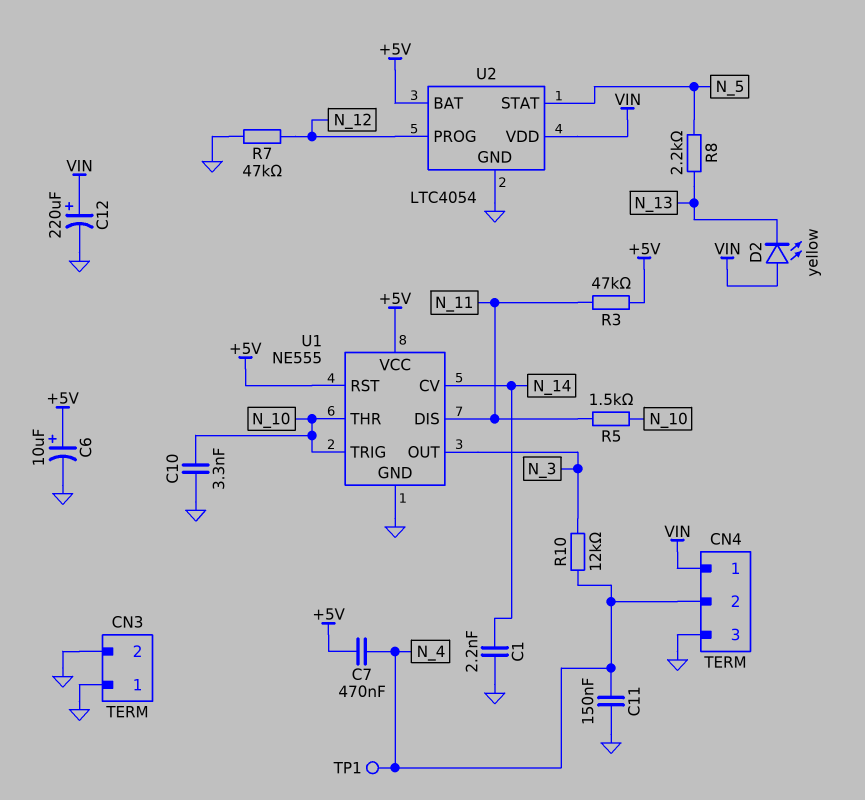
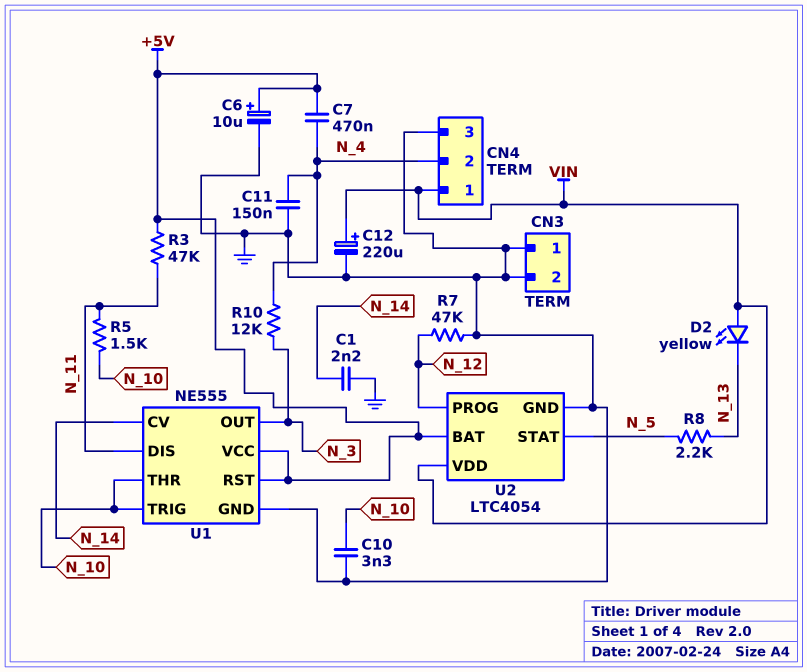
TP1: test point (N_4) -> none

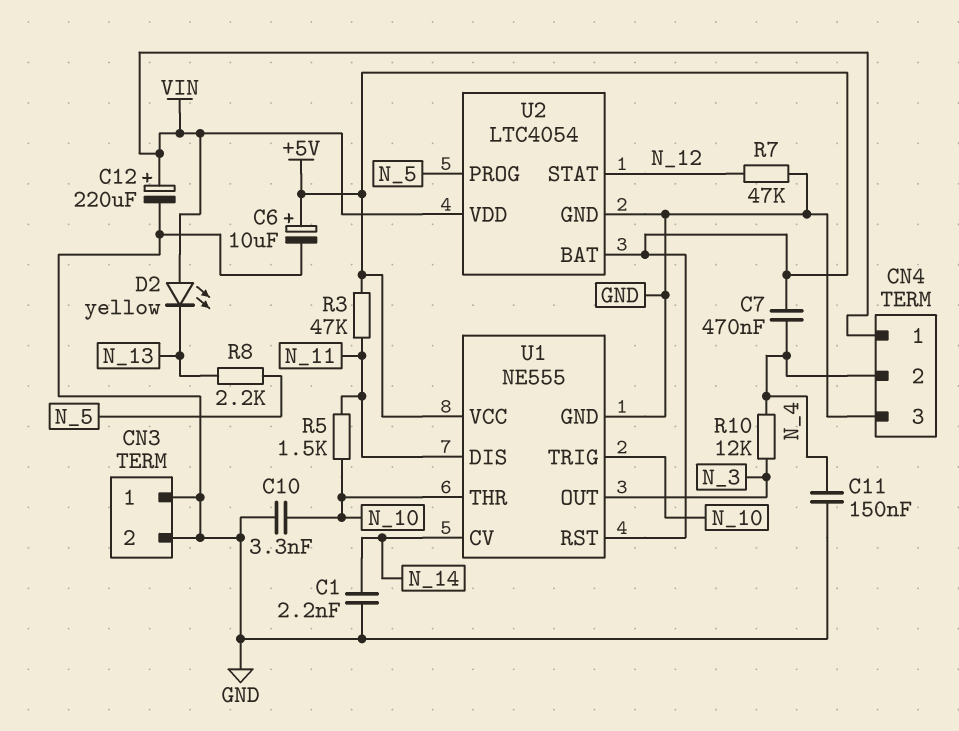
U2 pin PROG: N_12 -> N_5
U2 pin STAT: N_5 -> N_12

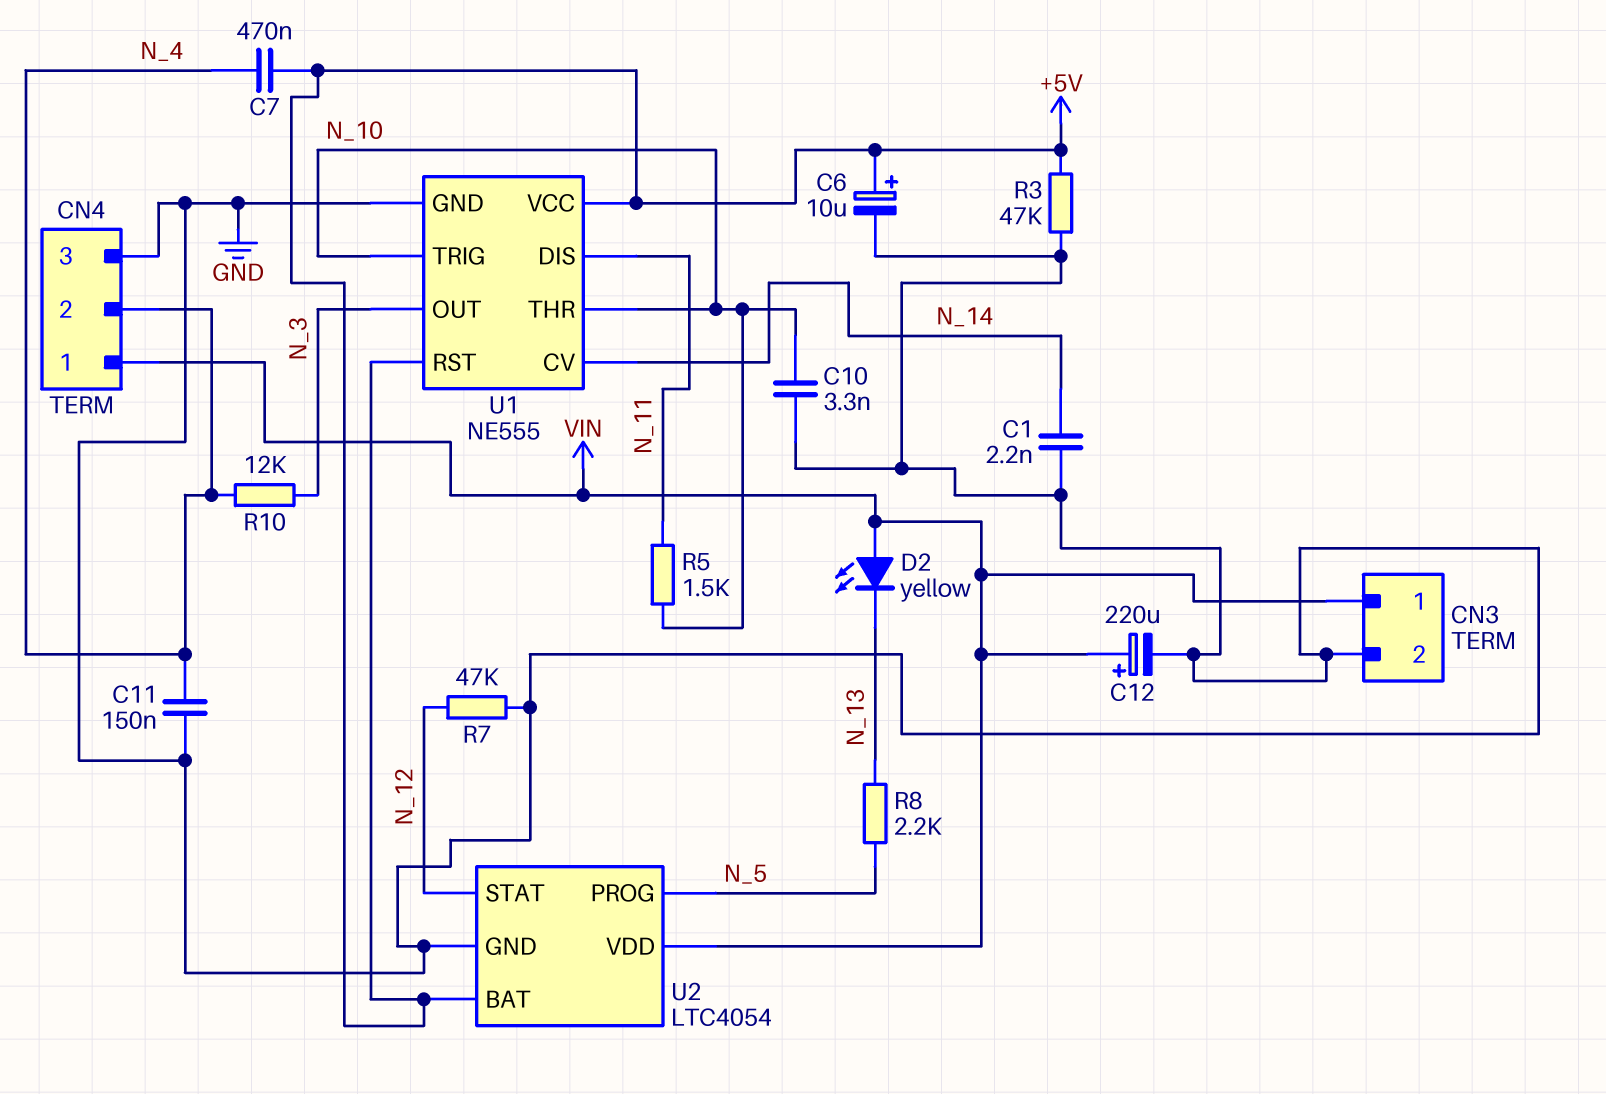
CN3 pin 1: GND -> VIN
R3: 47k (+5V, N_11) -> 47k (+5V, GND)

